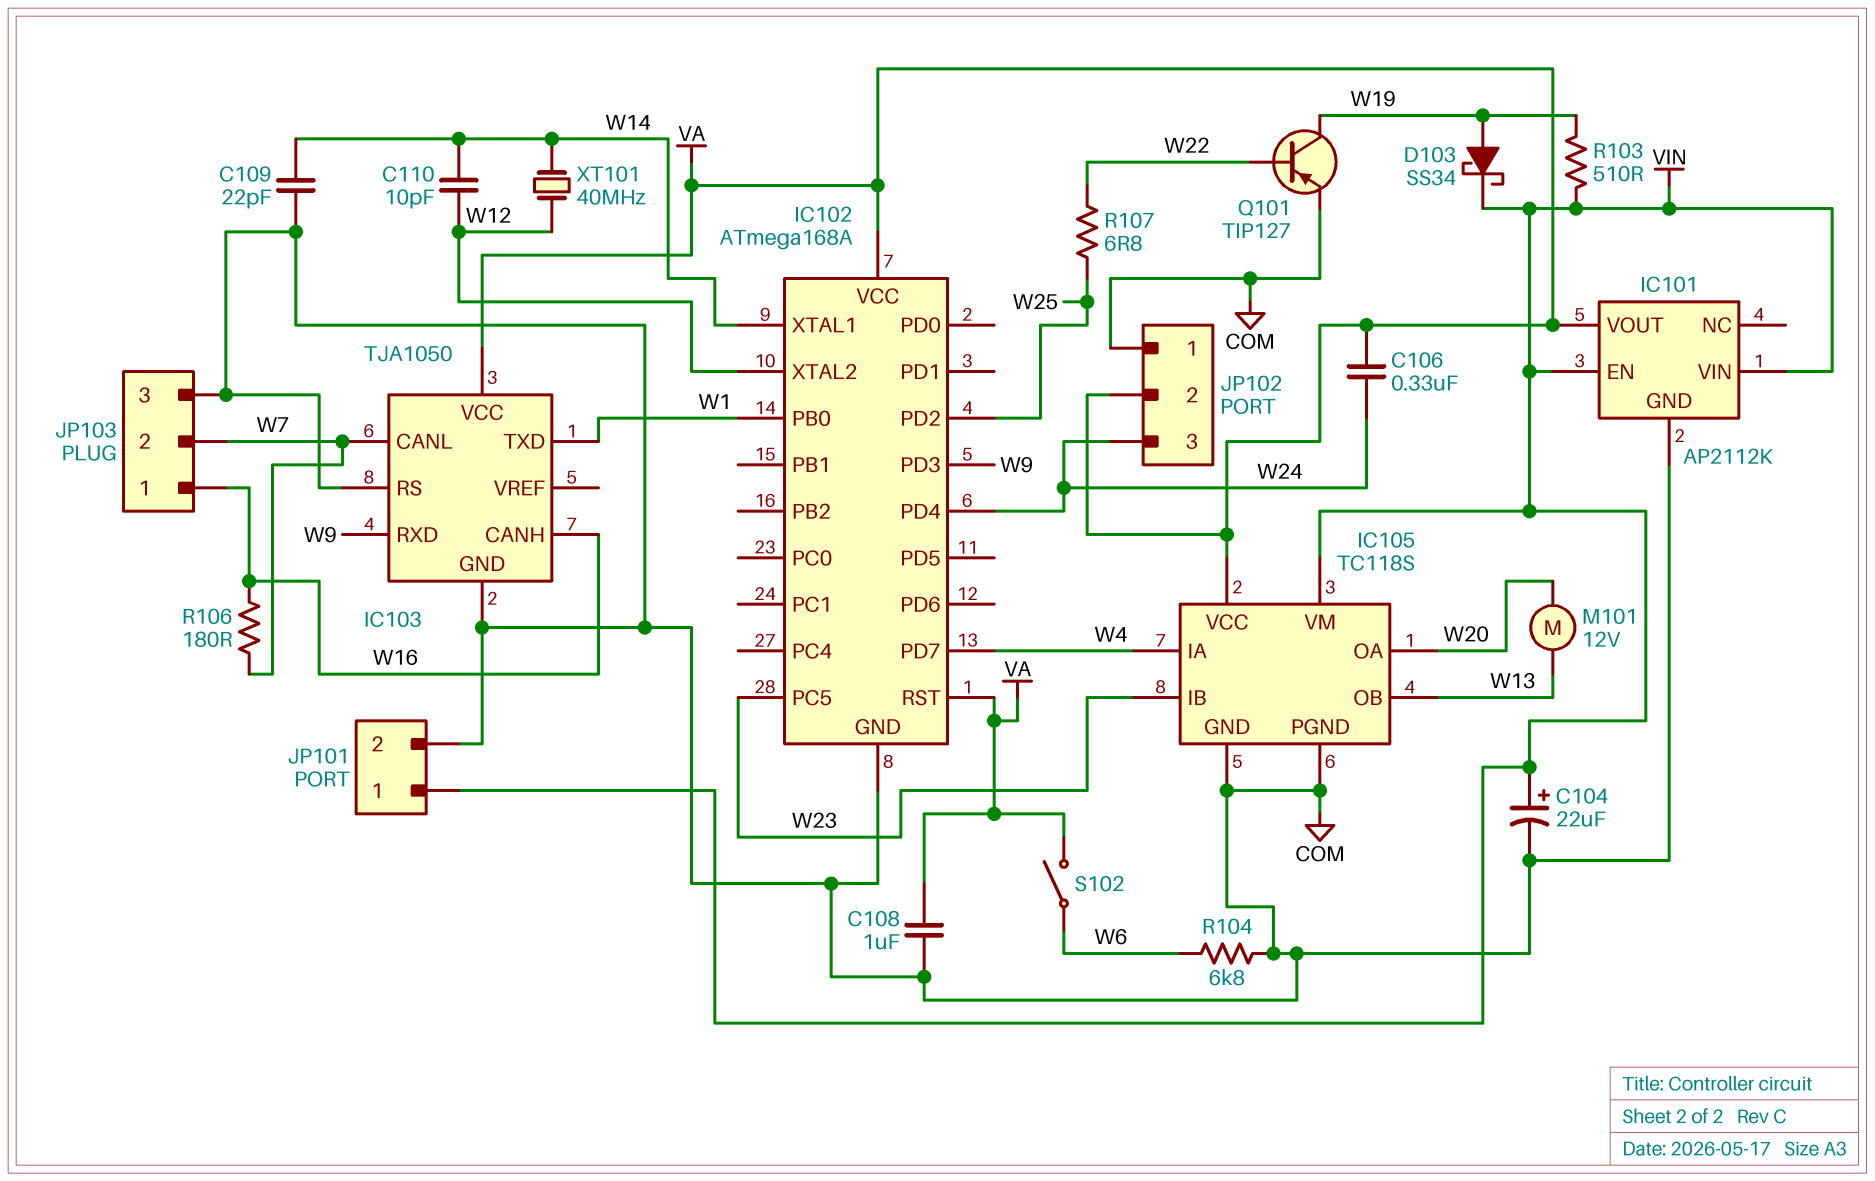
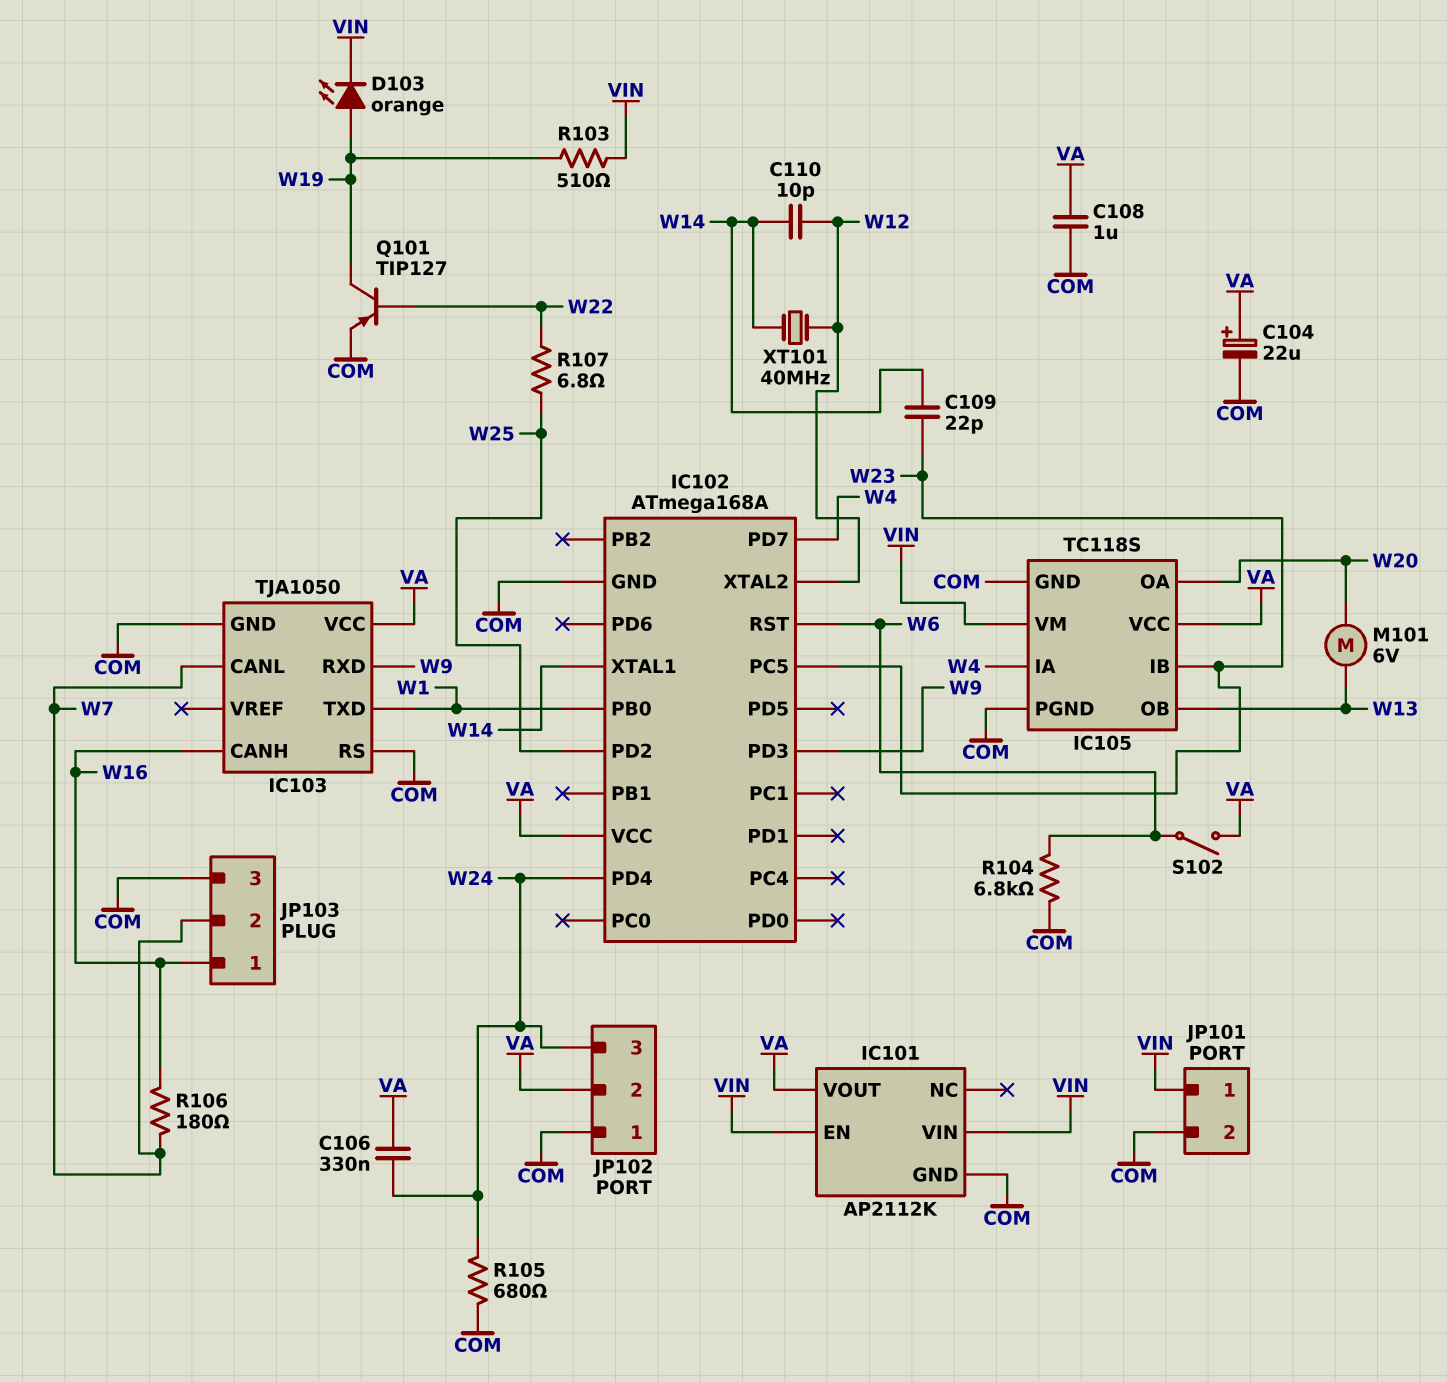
C104: 22uF (plus VIN, minus COM) -> 22uF (plus VA, minus COM)
C109: 22pF (COM, W14) -> 22pF (W14, W23)
D103: schottky SS34 (A W19, K VIN) -> LED orange (A W19, K VIN)
IC102 pin RST: VA -> W6
M101: motor 12V (W13, W20) -> motor 6V (W13, W20)
R105: none -> 680 (COM, W24)

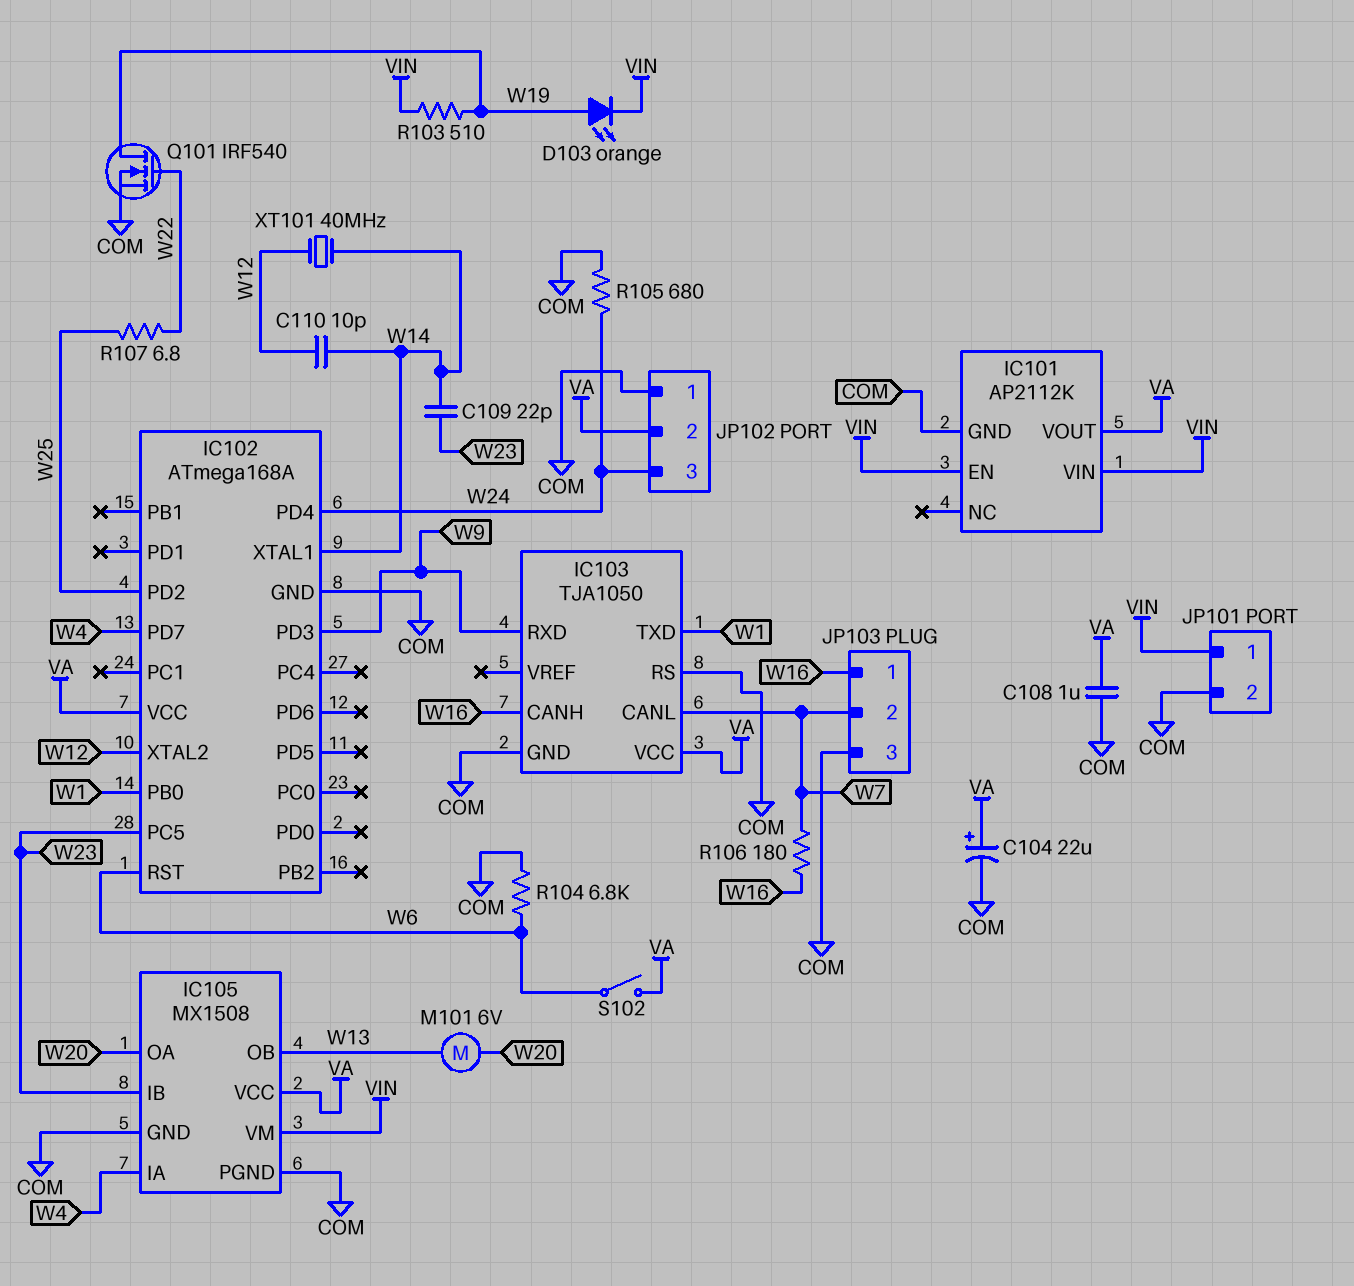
C106: 330nF (VA, W24) -> none
IC105: TC118S -> MX1508
Q101: PNP TIP127 (B W22, C W19, E COM) -> NMOS IRF540 (G W22, D W19, S COM)

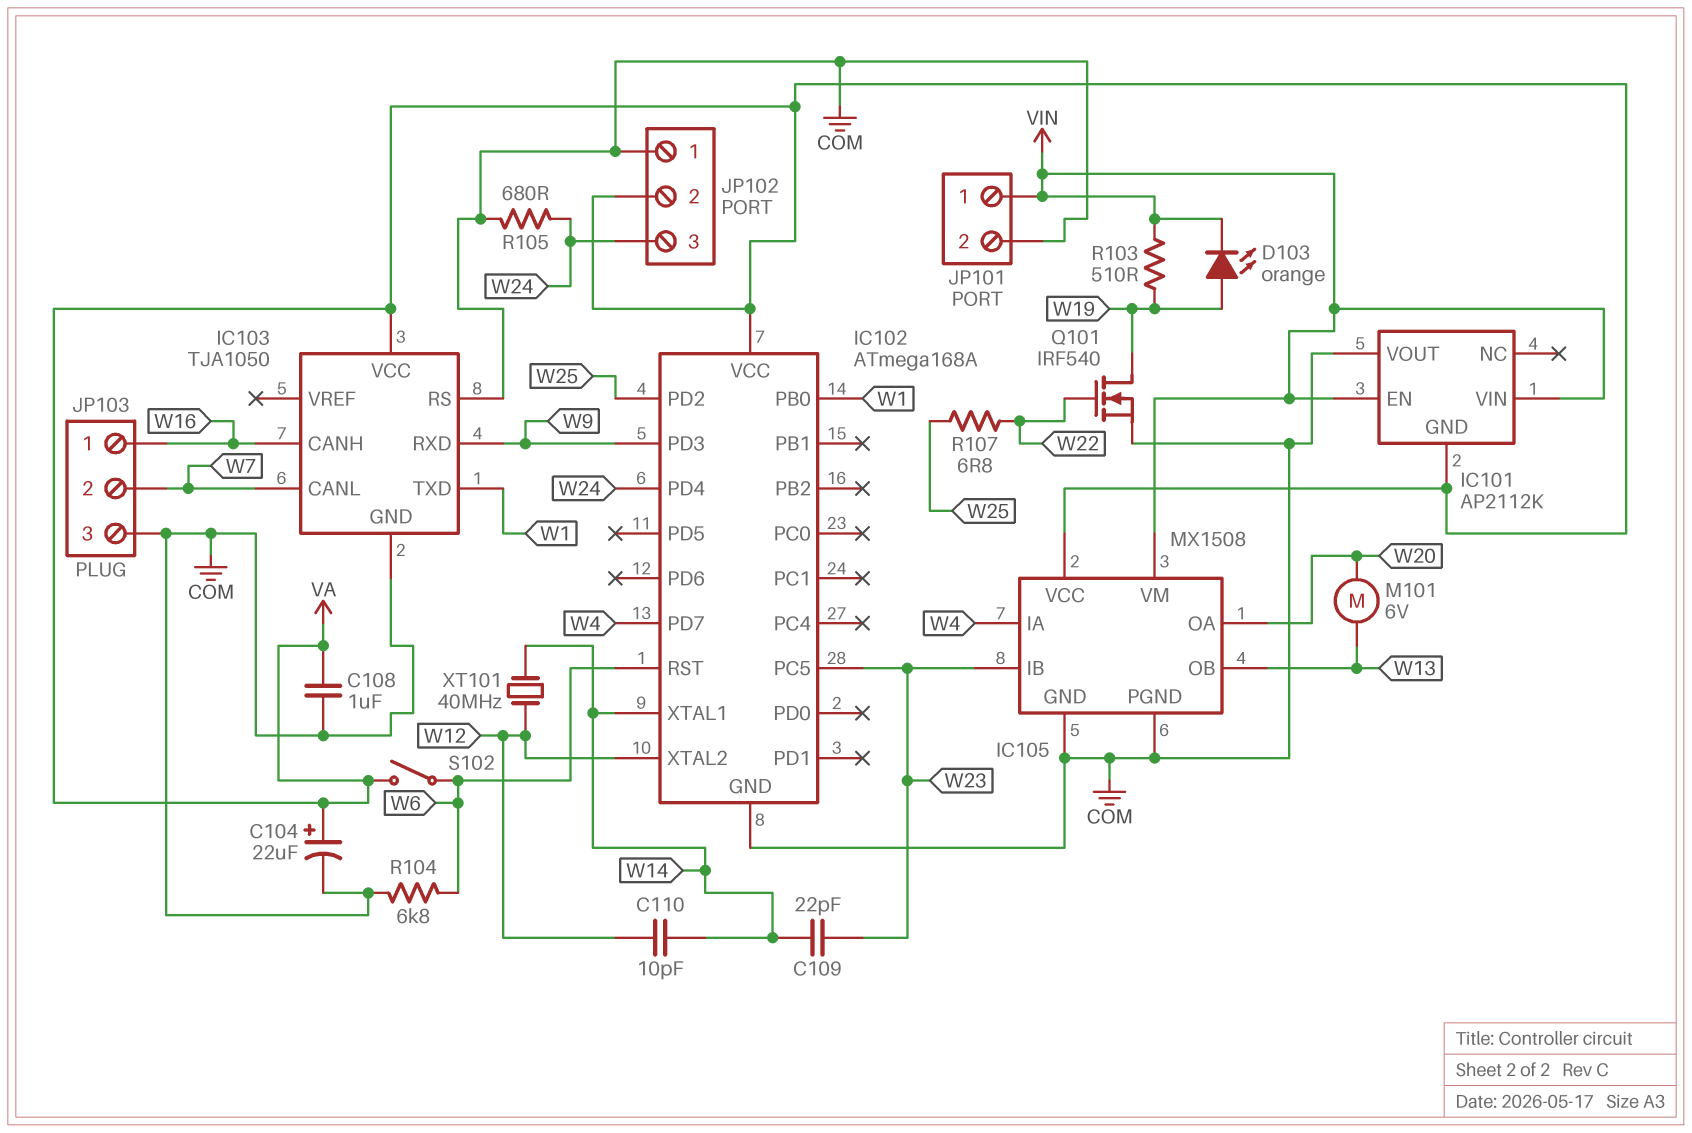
IC101 pin GND: COM -> VA
IC101 pin VOUT: VA -> COM
R106: 180 (W7, W16) -> none

